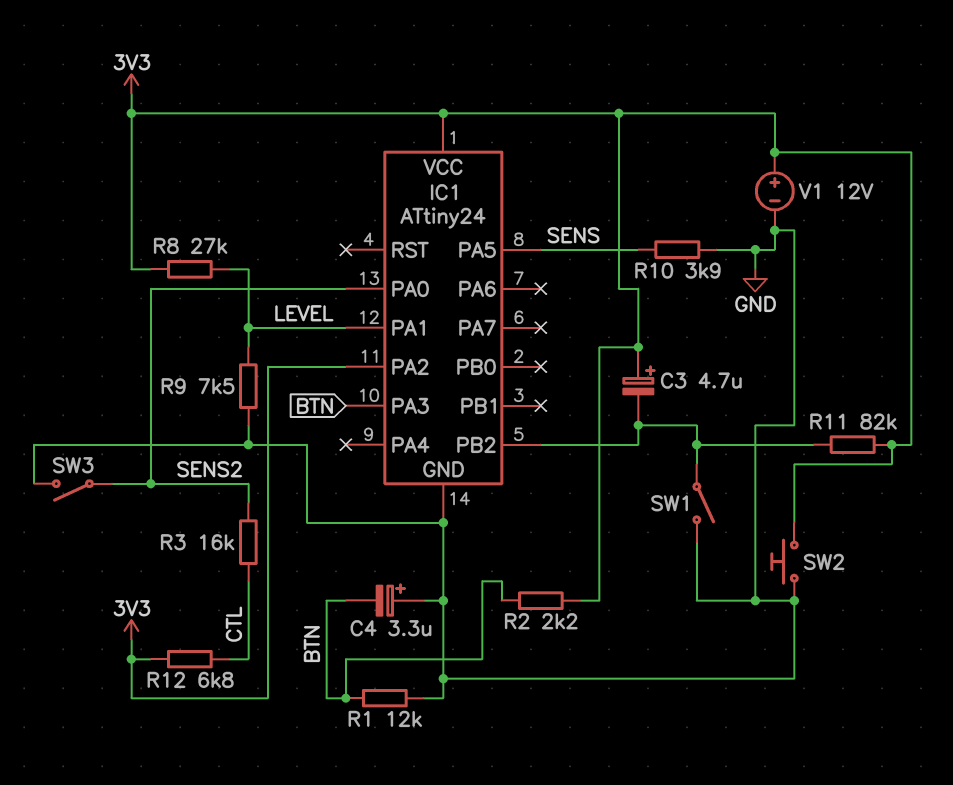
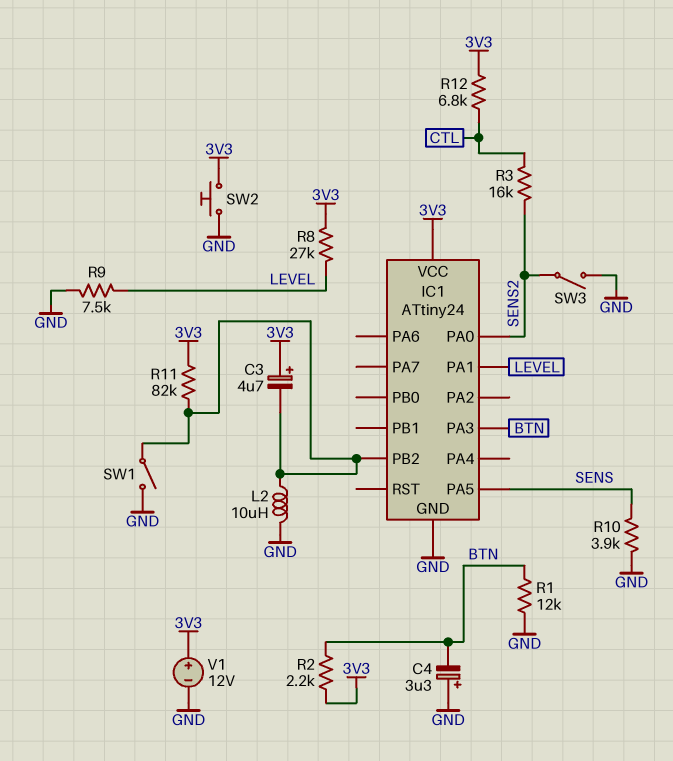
IC1 pin PA2: 3V3 -> none
L2: none -> 10uH (GND, IC1/PB2)

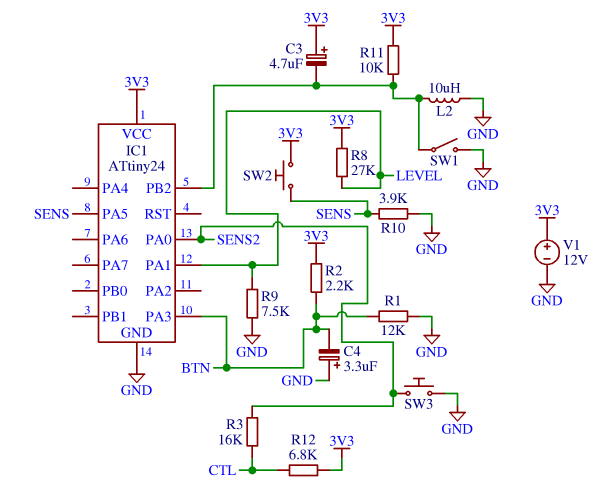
R11: 82k (3V3, IC1/PB2) -> 10k (3V3, IC1/PB2)
SW2: button (3V3, GND) -> button (3V3, SENS)
SW3: switch (GND, SENS2) -> button (GND, SENS2)

